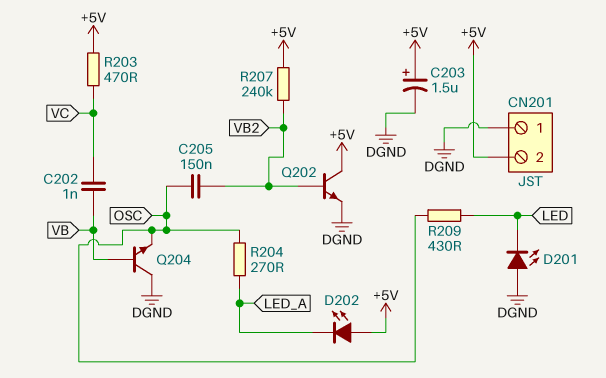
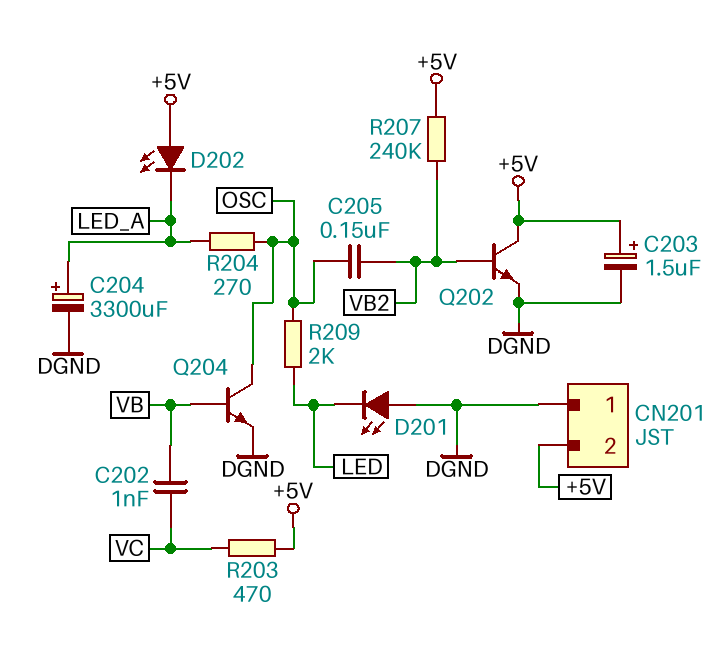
C204: none -> 3300uF (plus LED_A, minus DGND)
Q204: NPN (B VB, C DGND, E OSC) -> NPN (B VB, C OSC, E DGND)
R209: 430 (LED, OSC) -> 2k (LED, OSC)

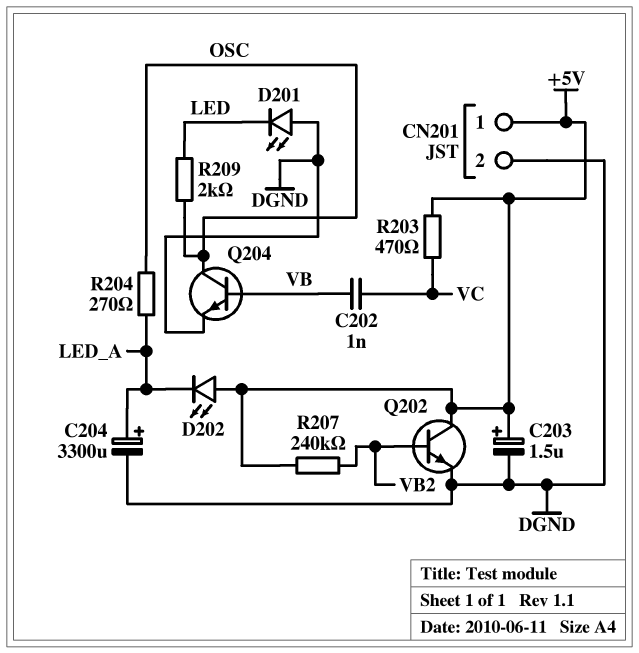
C205: 150nF (OSC, VB2) -> none
CN201 pin 1: DGND -> +5V
CN201 pin 2: +5V -> DGND

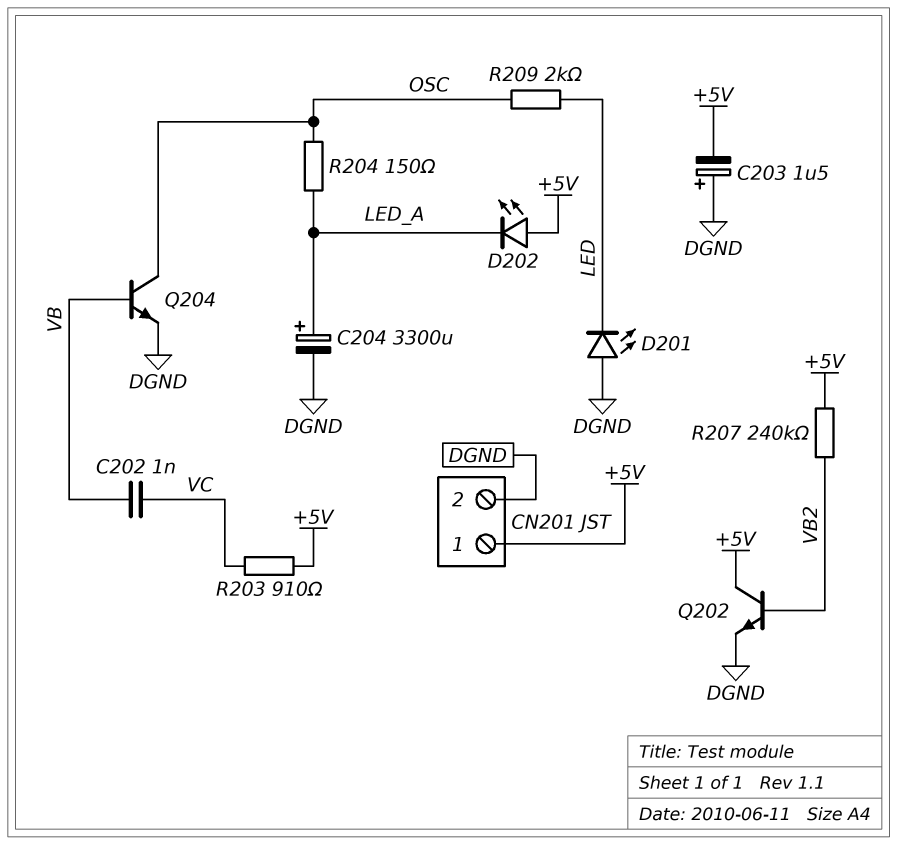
C203: 1.5uF (plus +5V, minus DGND) -> 1.5uF (plus DGND, minus +5V)
R203: 470 (+5V, VC) -> 910 (+5V, VC)
R204: 270 (LED_A, OSC) -> 150 (LED_A, OSC)

